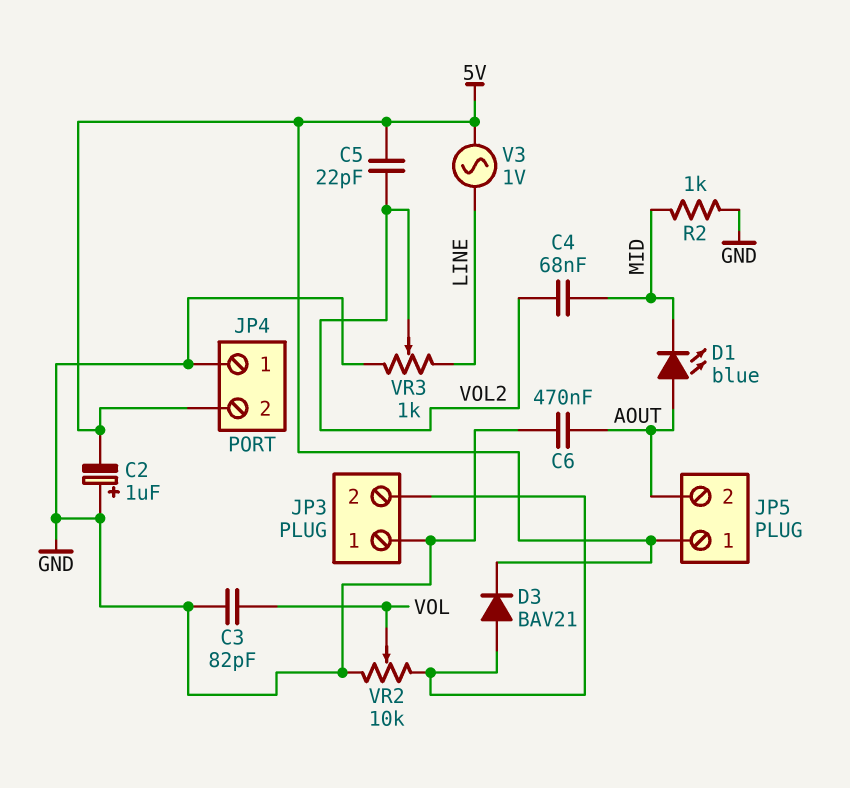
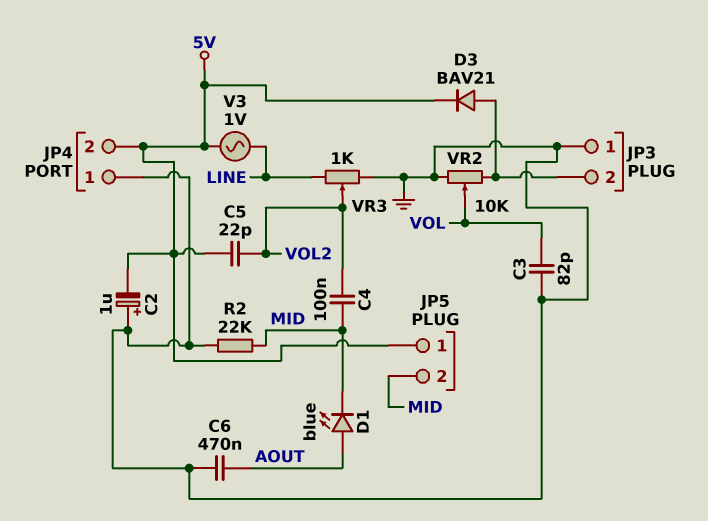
C4: 68nF (MID, VOL2) -> 100nF (MID, VOL2)
JP5 pin 2: AOUT -> MID
R2: 1k (GND, MID) -> 22k (GND, MID)

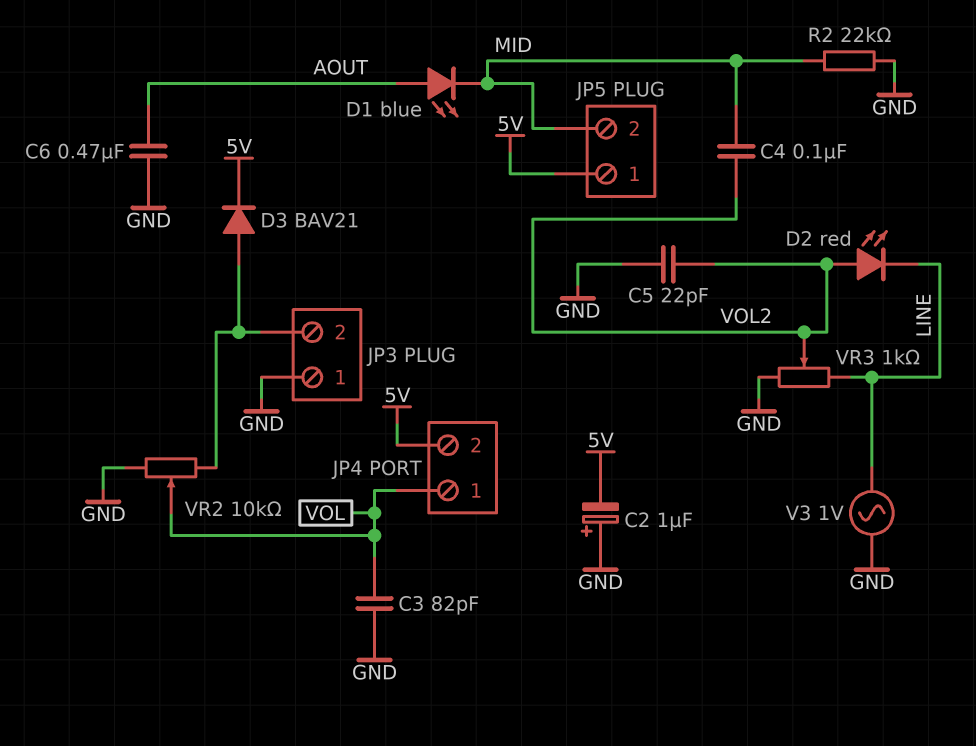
C5: 22pF (5V, VOL2) -> 22pF (GND, VOL2)
D2: none -> LED red (A VOL2, K LINE)
JP4 pin 1: GND -> VOL
V3: AC 1V (5V, LINE) -> AC 1V (GND, LINE)

